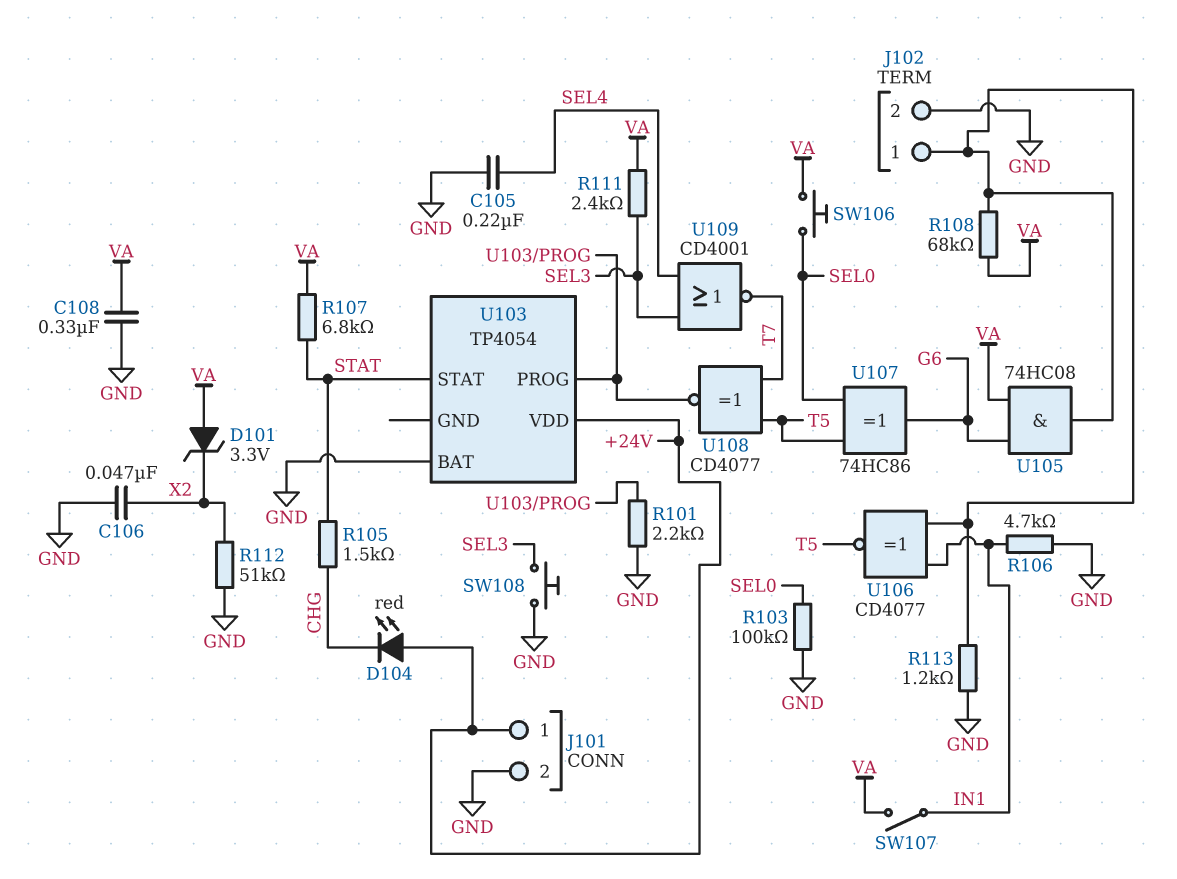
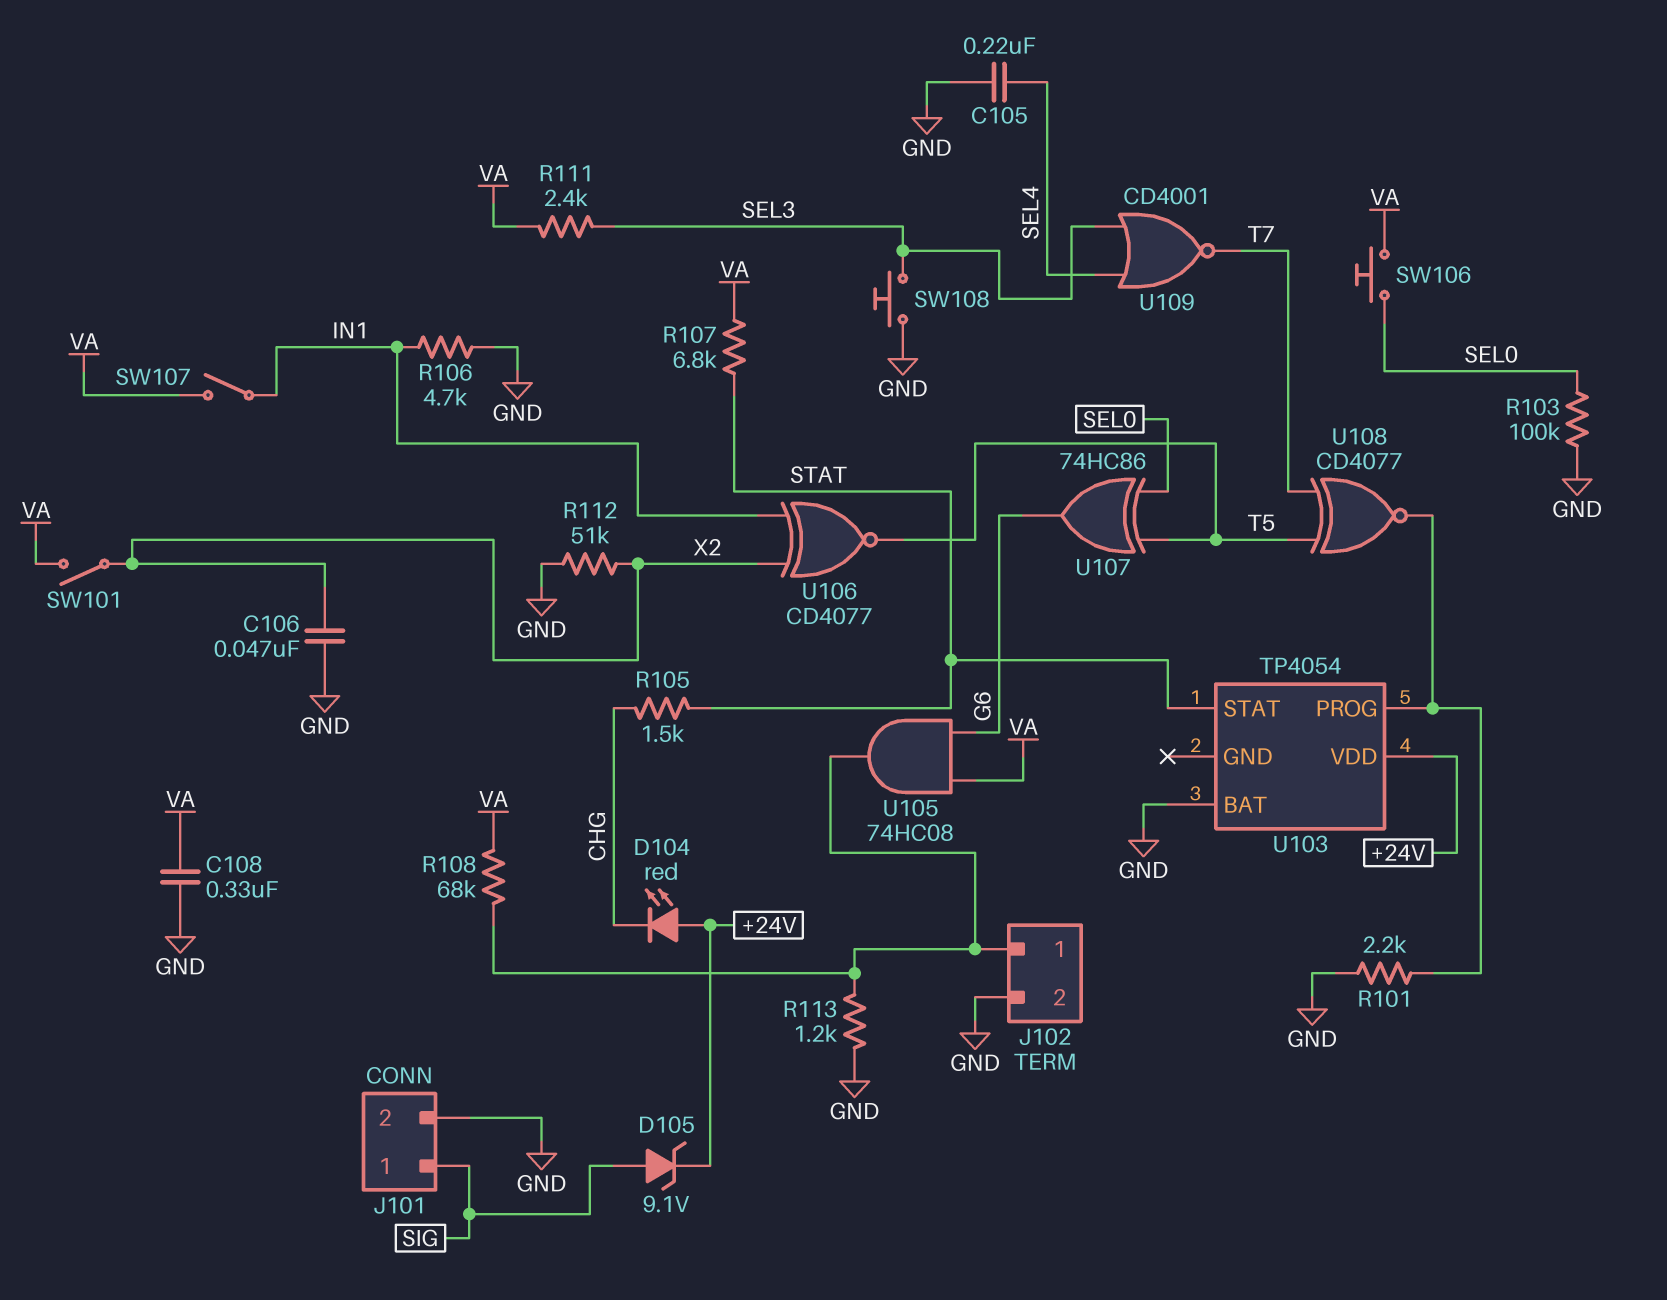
D101: zener 3.3V (A VA, K X2) -> none
D105: none -> zener 9.1V (A SIG, K +24V)
J101 pin 1: +24V -> SIG
SW101: none -> switch (VA, X2)
U106: XNOR CD4077 (in IN1, in J102/1, out T5) -> XNOR CD4077 (in IN1, in X2, out T5)

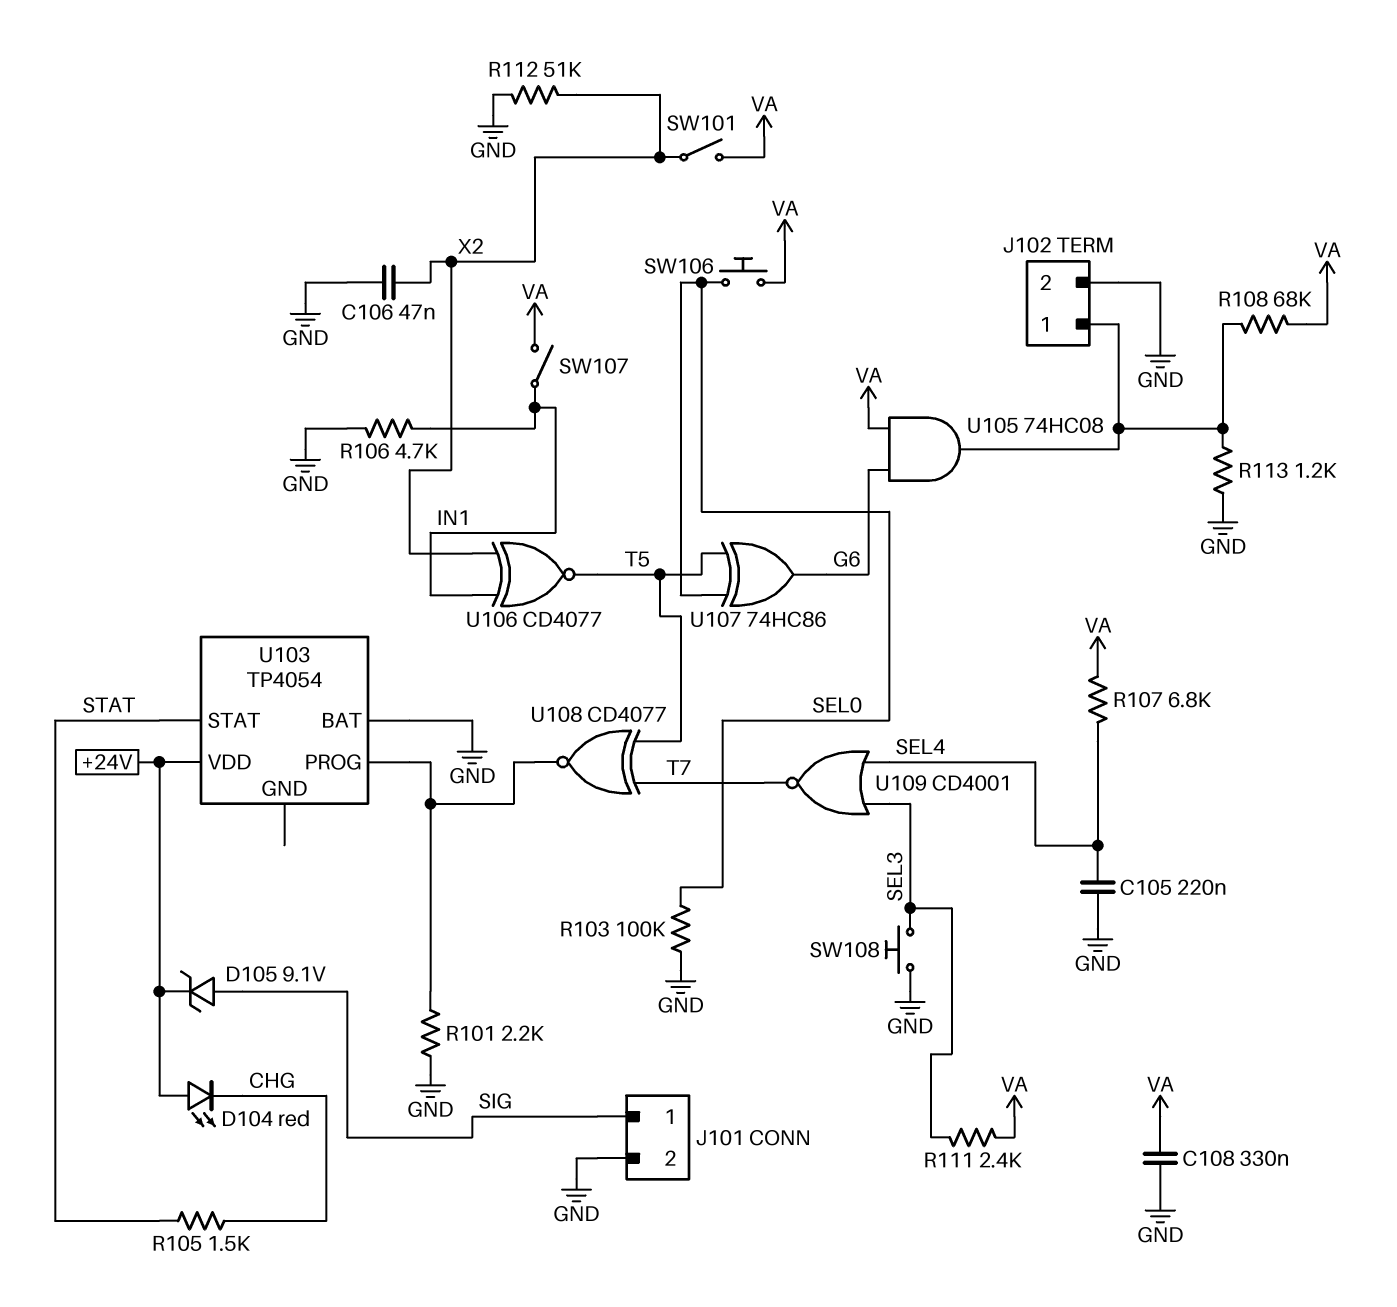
R107: 6.8k (STAT, VA) -> 6.8k (SEL4, VA)

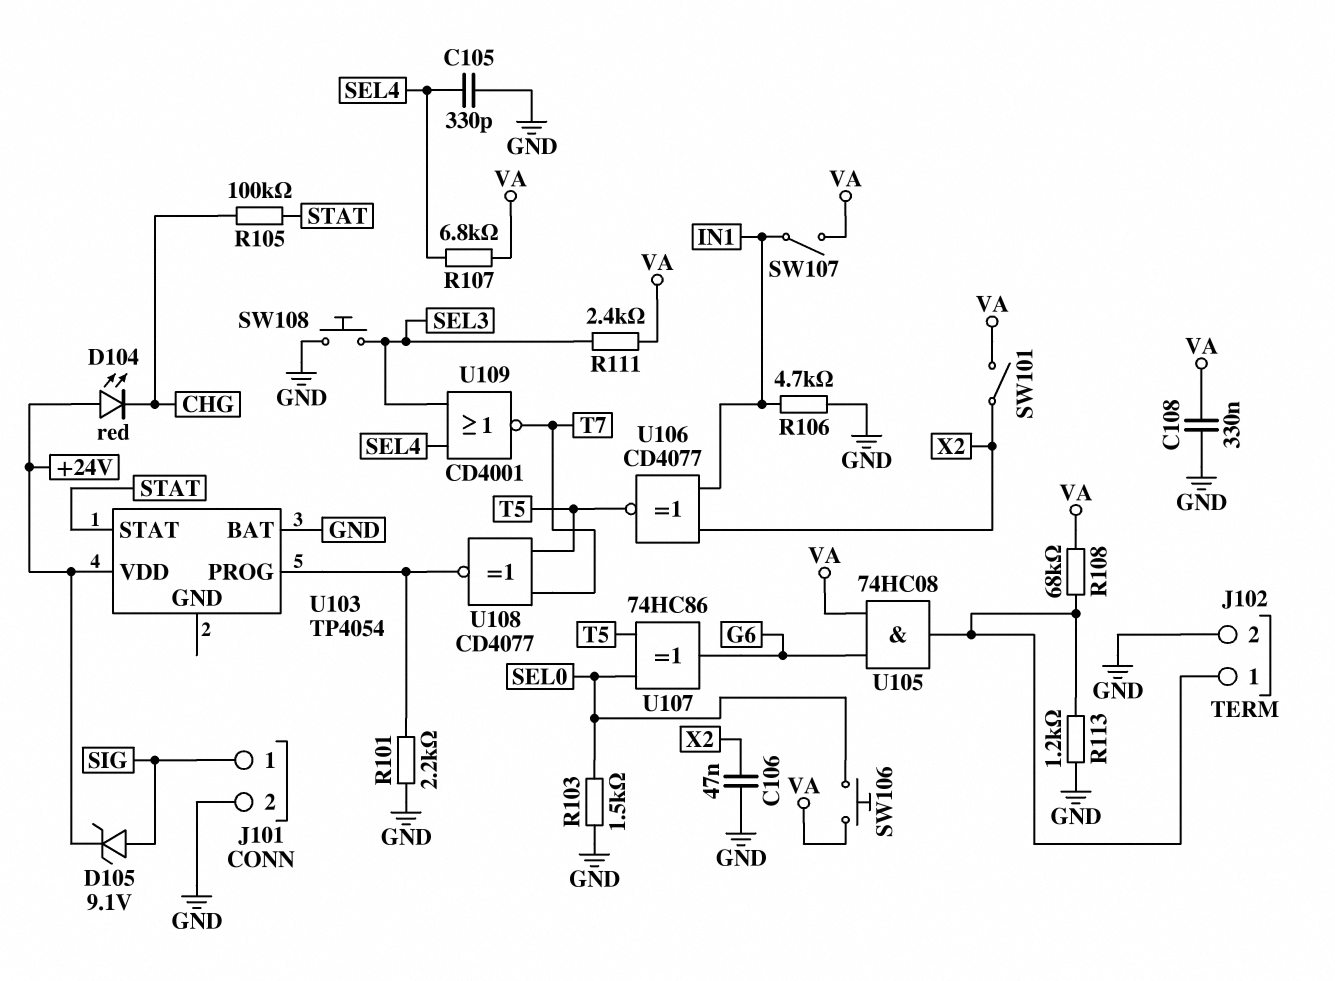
C105: 220nF (GND, SEL4) -> 330pF (GND, SEL4)
R103: 100k (GND, SEL0) -> 1.5k (GND, SEL0)
R105: 1.5k (CHG, STAT) -> 100k (CHG, STAT)
R112: 51k (GND, X2) -> none

